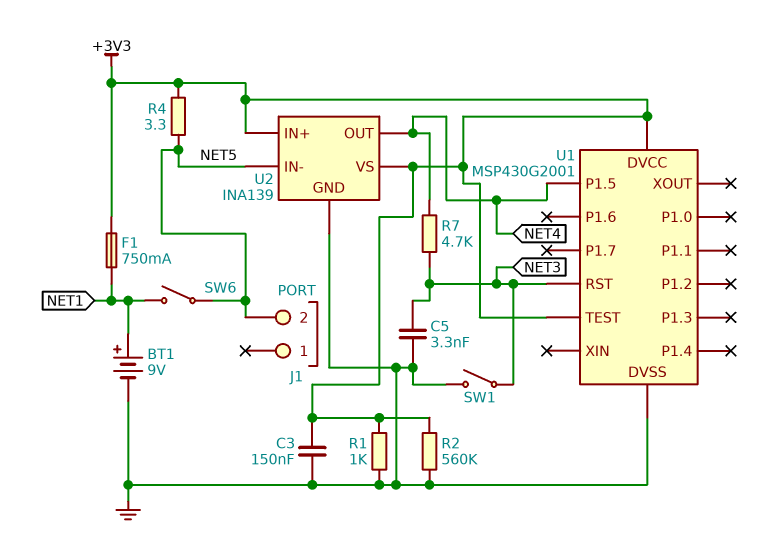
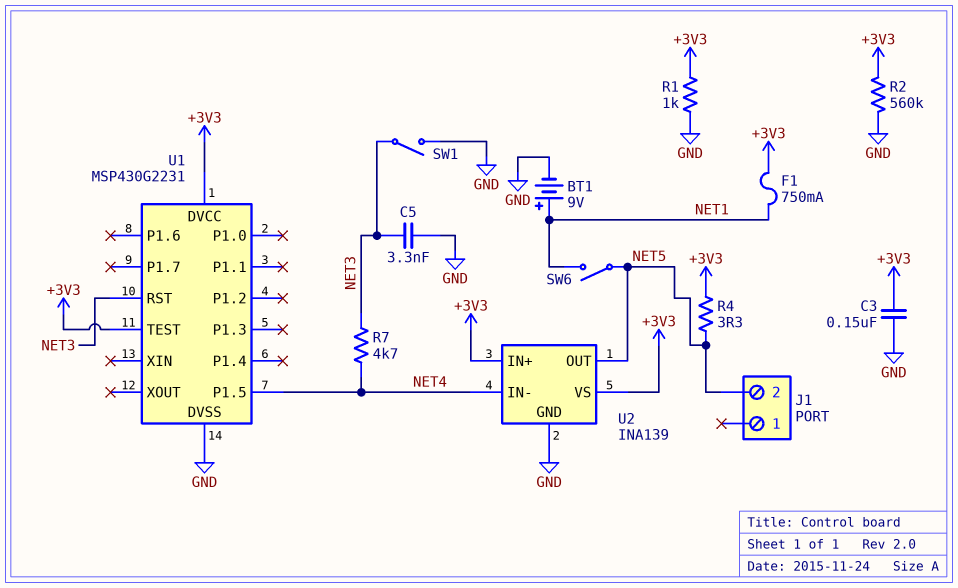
U1: MSP430G2001 -> MSP430G2231
U2 pin IN-: NET5 -> NET4
U2 pin OUT: NET4 -> NET5

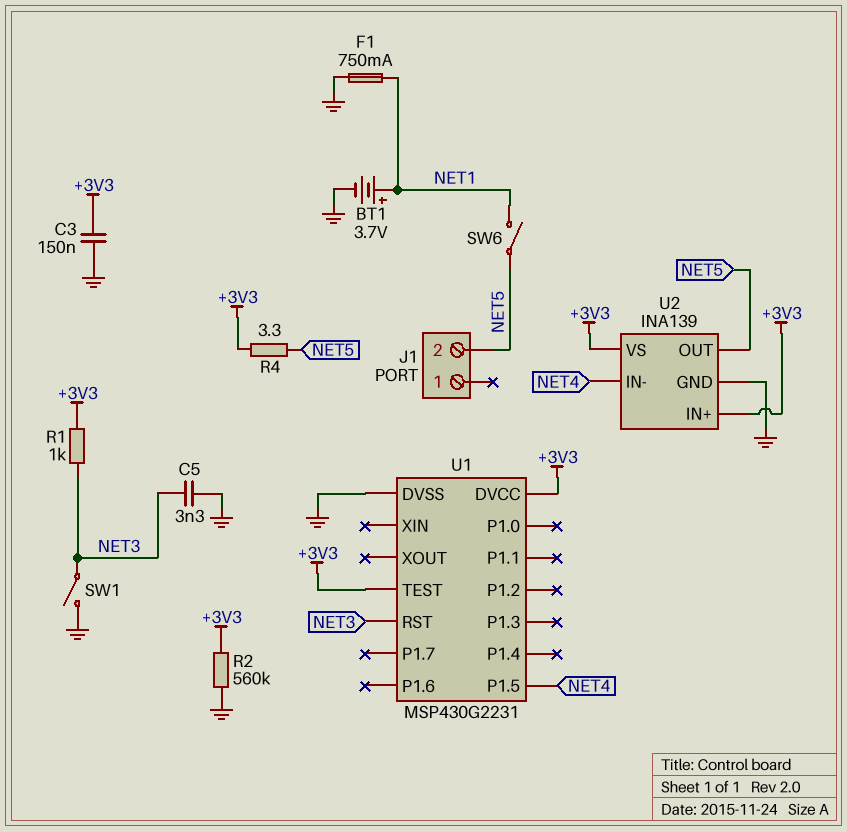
BT1: 9V (plus NET1, minus GND) -> 3.7V (plus NET1, minus GND)
F1: 750mA (+3V3, NET1) -> 750mA (GND, NET1)
R1: 1k (+3V3, GND) -> 1k (+3V3, NET3)
R7: 4.7k (NET3, NET4) -> none

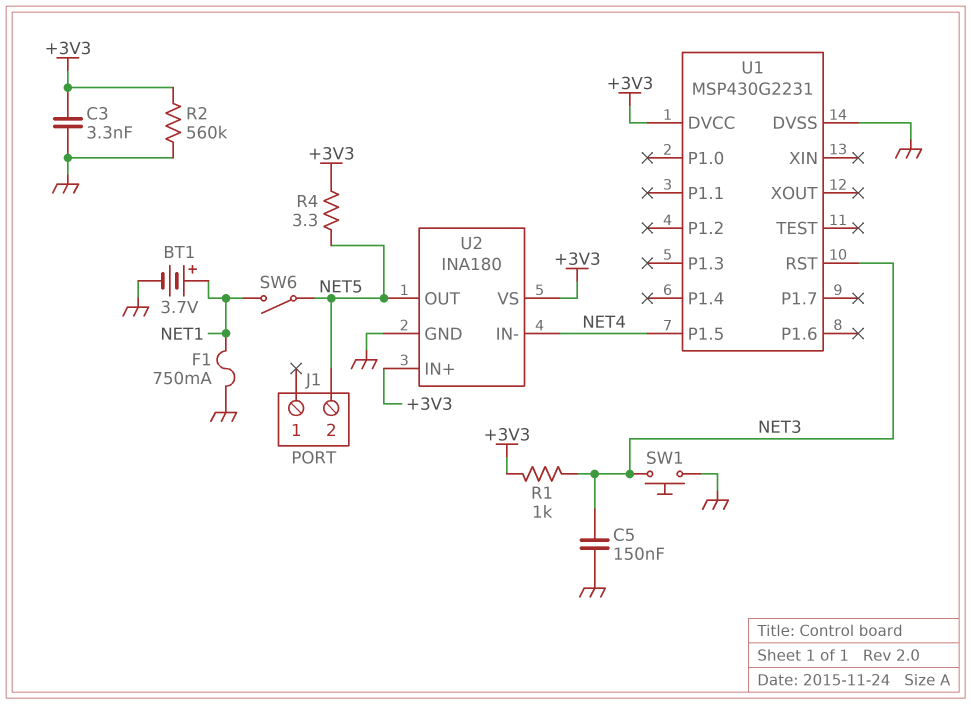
C3: 150nF (+3V3, GND) -> 3.3nF (+3V3, GND)
C5: 3.3nF (GND, NET3) -> 150nF (GND, NET3)
SW1: switch (GND, NET3) -> button (GND, NET3)
U1 pin TEST: +3V3 -> none
U2: INA139 -> INA180

